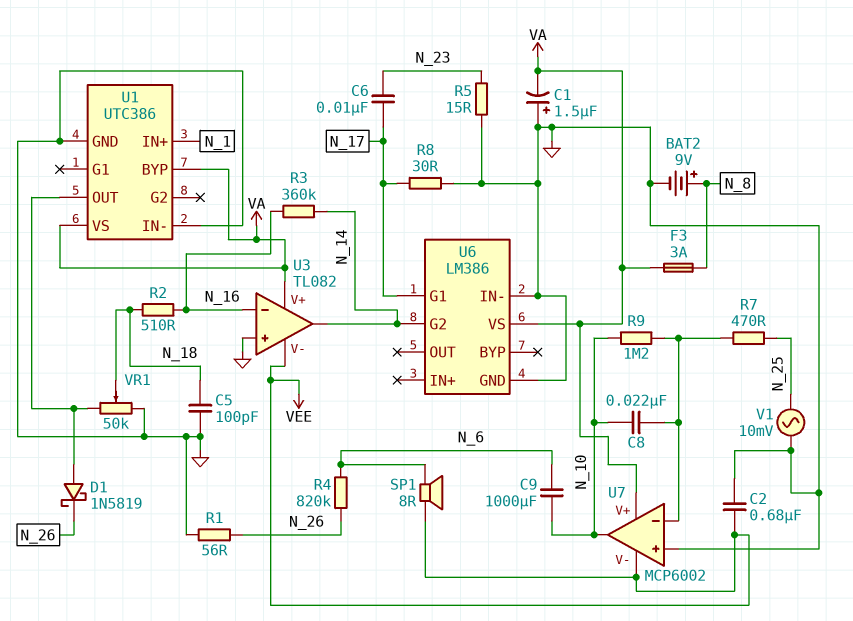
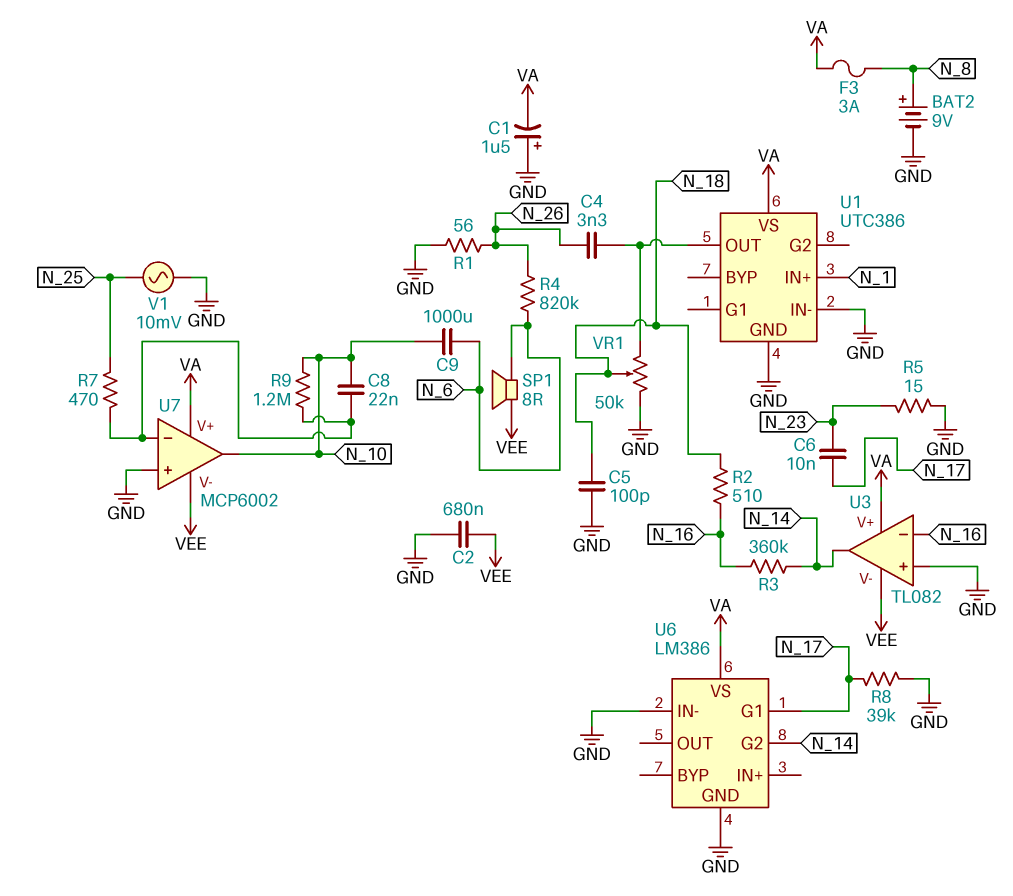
C4: none -> 3.3nF (N_26, U1/OUT)
D1: schottky 1N5819 (A U1/OUT, K N_26) -> none
R8: 30 (GND, N_17) -> 39k (GND, N_17)
U1 pin BYP: VA -> none

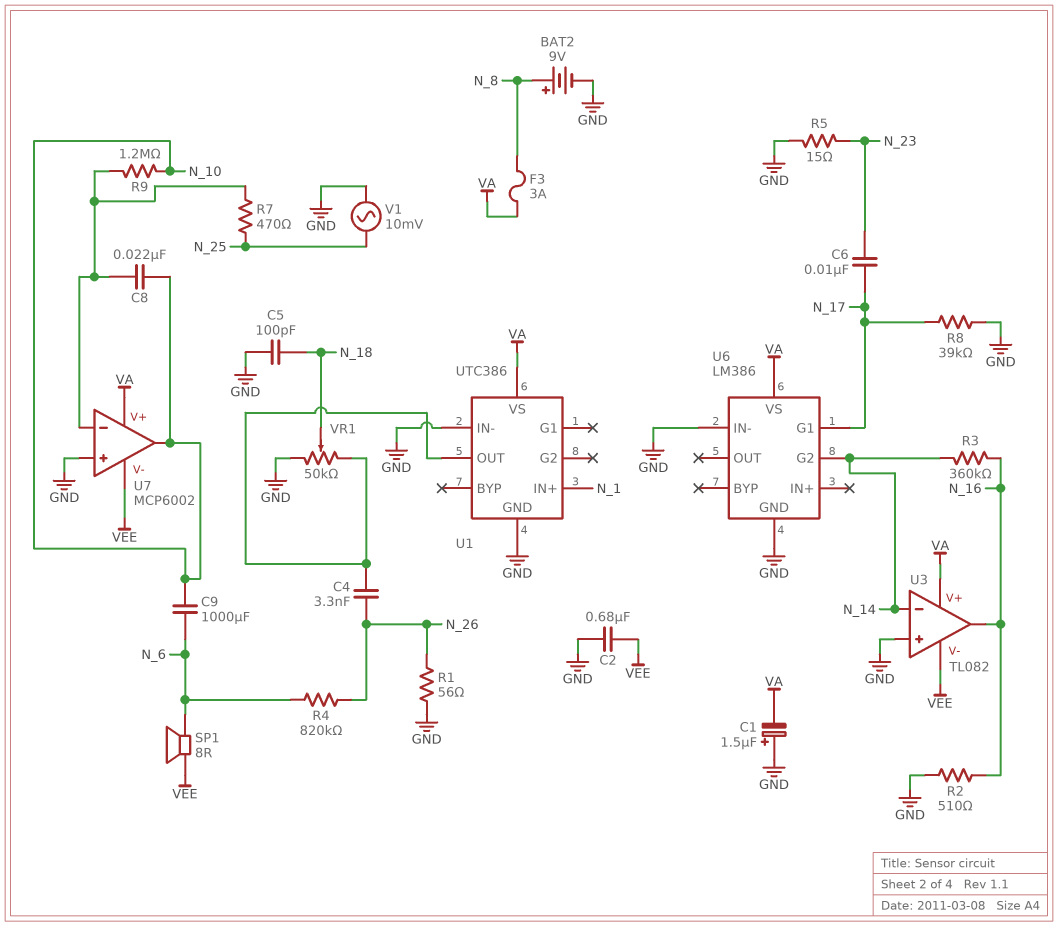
R2: 510 (N_16, N_18) -> 510 (GND, N_16)
U3 pin in-: N_16 -> N_14
U3 pin out: N_14 -> N_16

